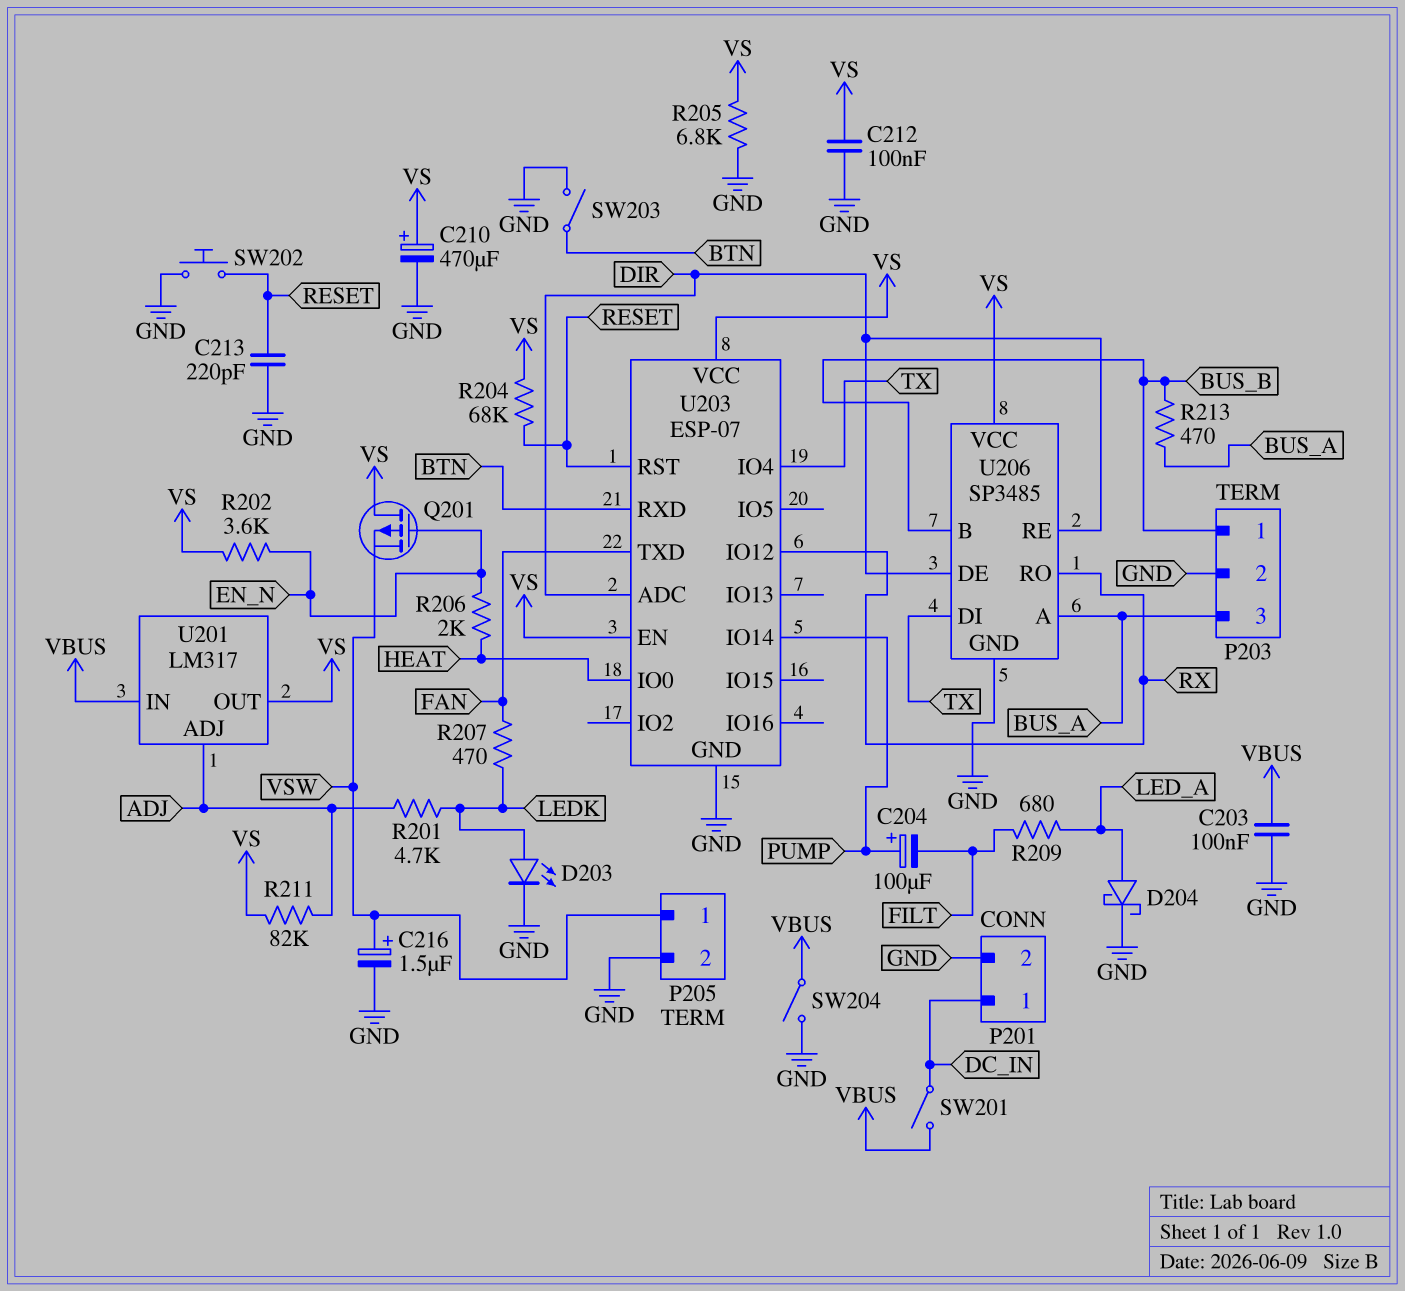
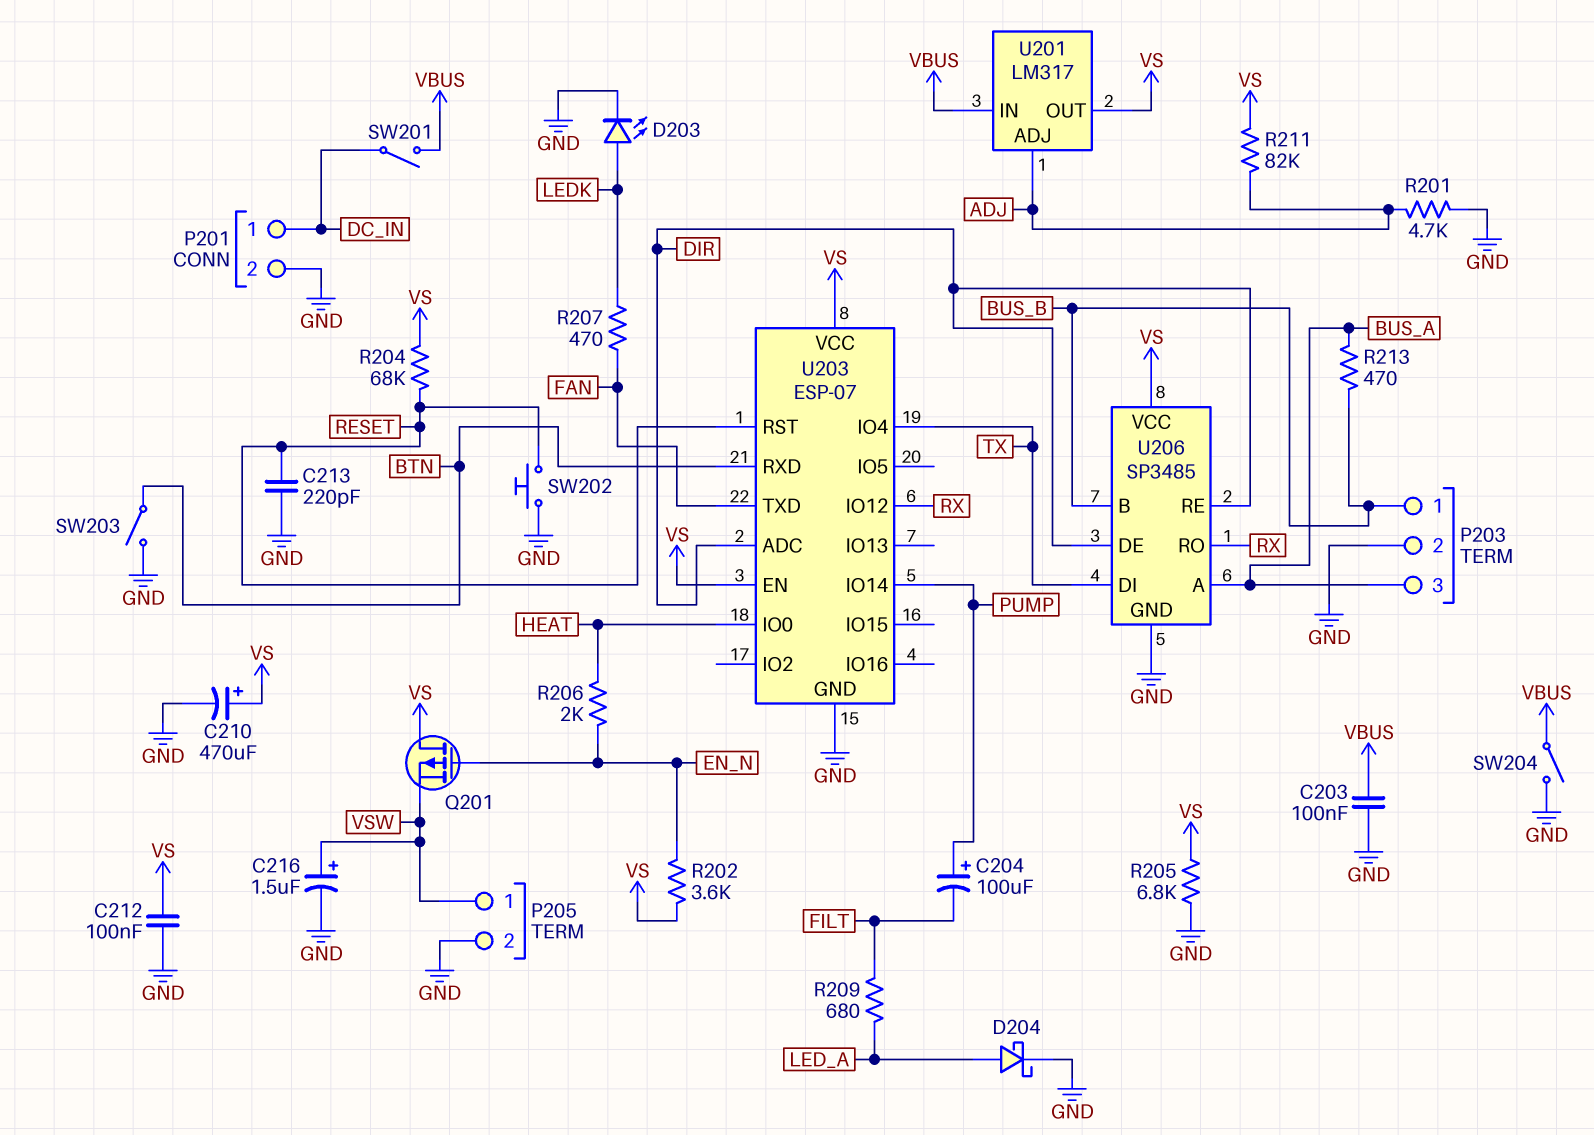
R201: 4.7k (ADJ, LEDK) -> 4.7k (ADJ, GND)

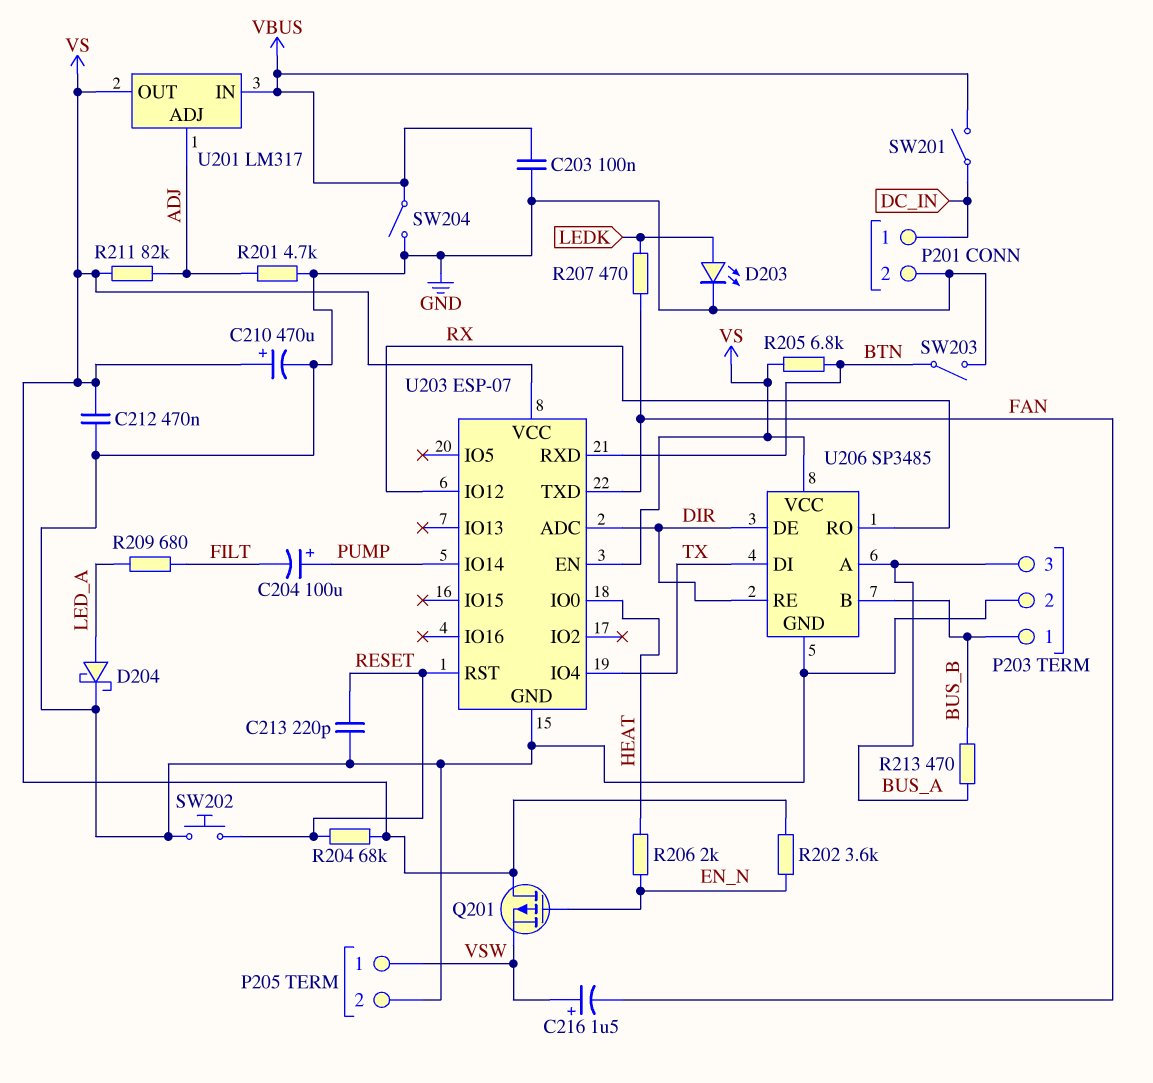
C212: 100nF (GND, VS) -> 470nF (GND, VS)
C216: 1.5uF (plus VSW, minus GND) -> 1.5uF (plus VSW, minus FAN)
R205: 6.8k (GND, VS) -> 6.8k (BTN, VS)

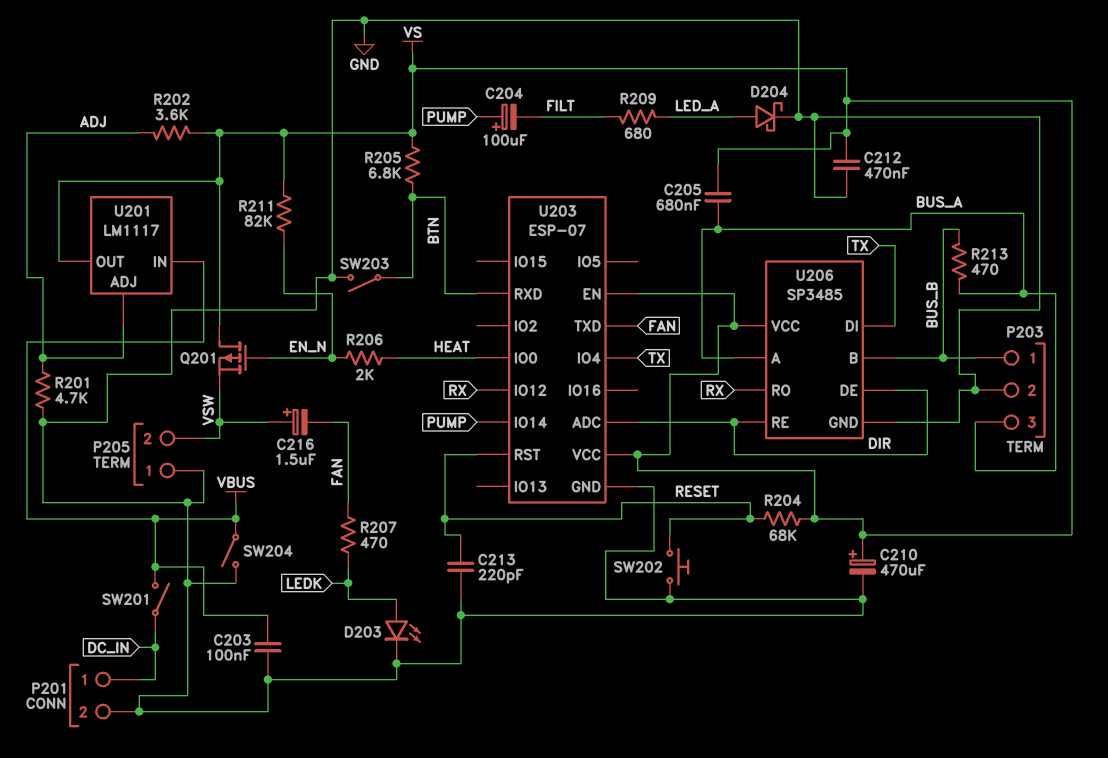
C205: none -> 680nF (BUS_A, VS)
P205 pin 1: VSW -> GND
P205 pin 2: GND -> VSW
R202: 3.6k (EN_N, VS) -> 3.6k (ADJ, VS)
R211: 82k (ADJ, VS) -> 82k (EN_N, VS)
U201: LM317 -> LM1117

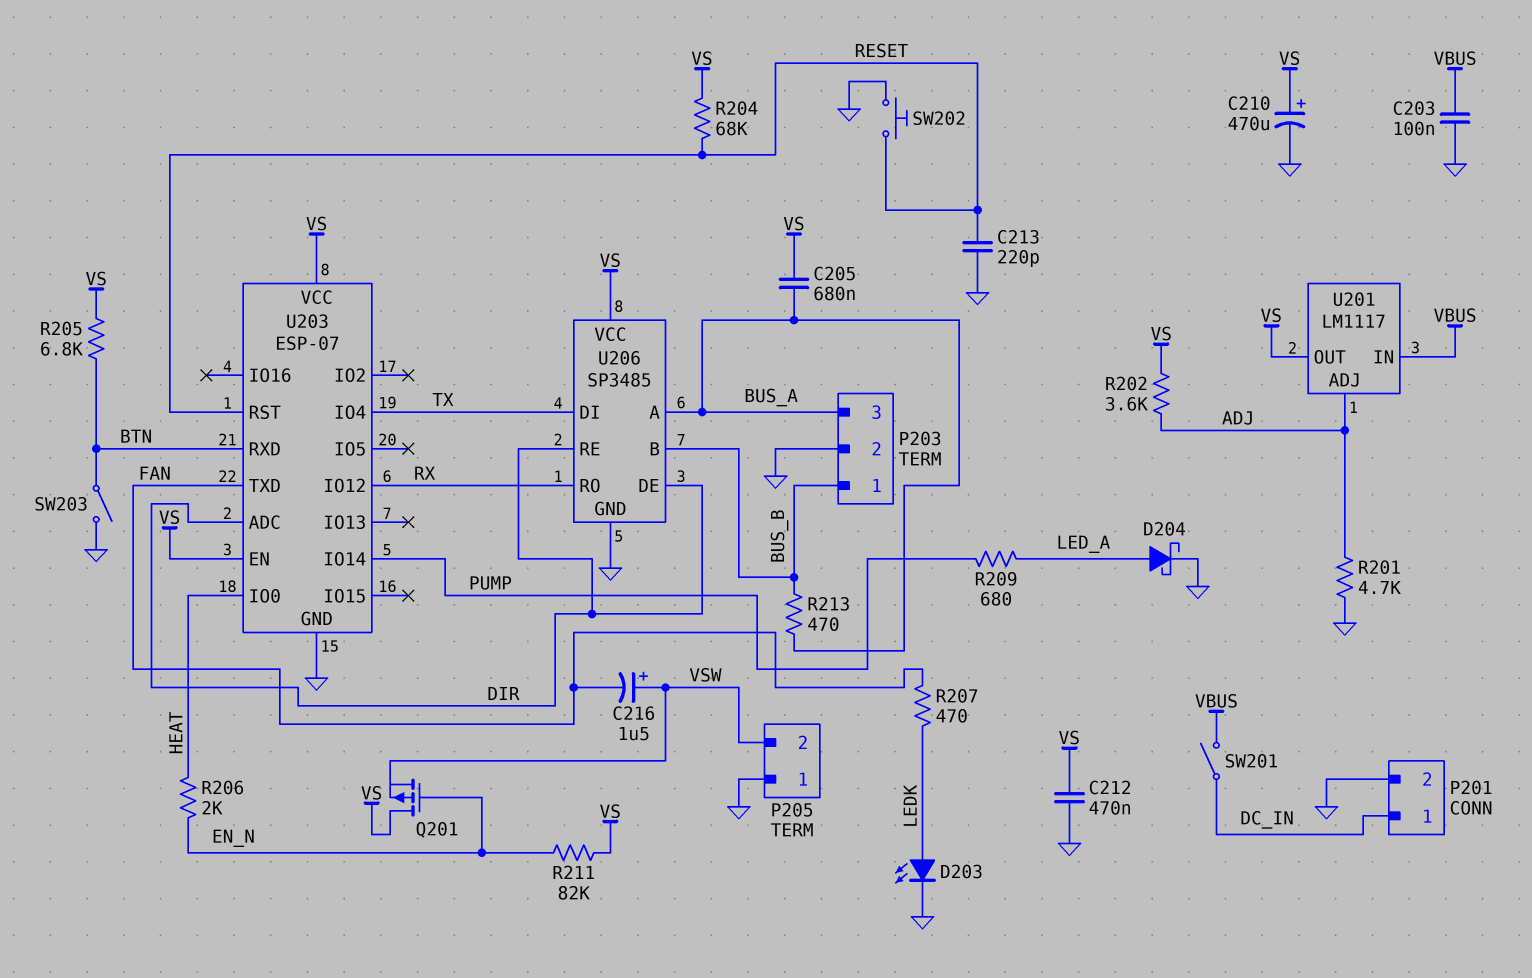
C204: 100uF (plus PUMP, minus FILT) -> none
R209: 680 (FILT, LED_A) -> 680 (LED_A, PUMP)
SW204: switch (GND, VBUS) -> none

